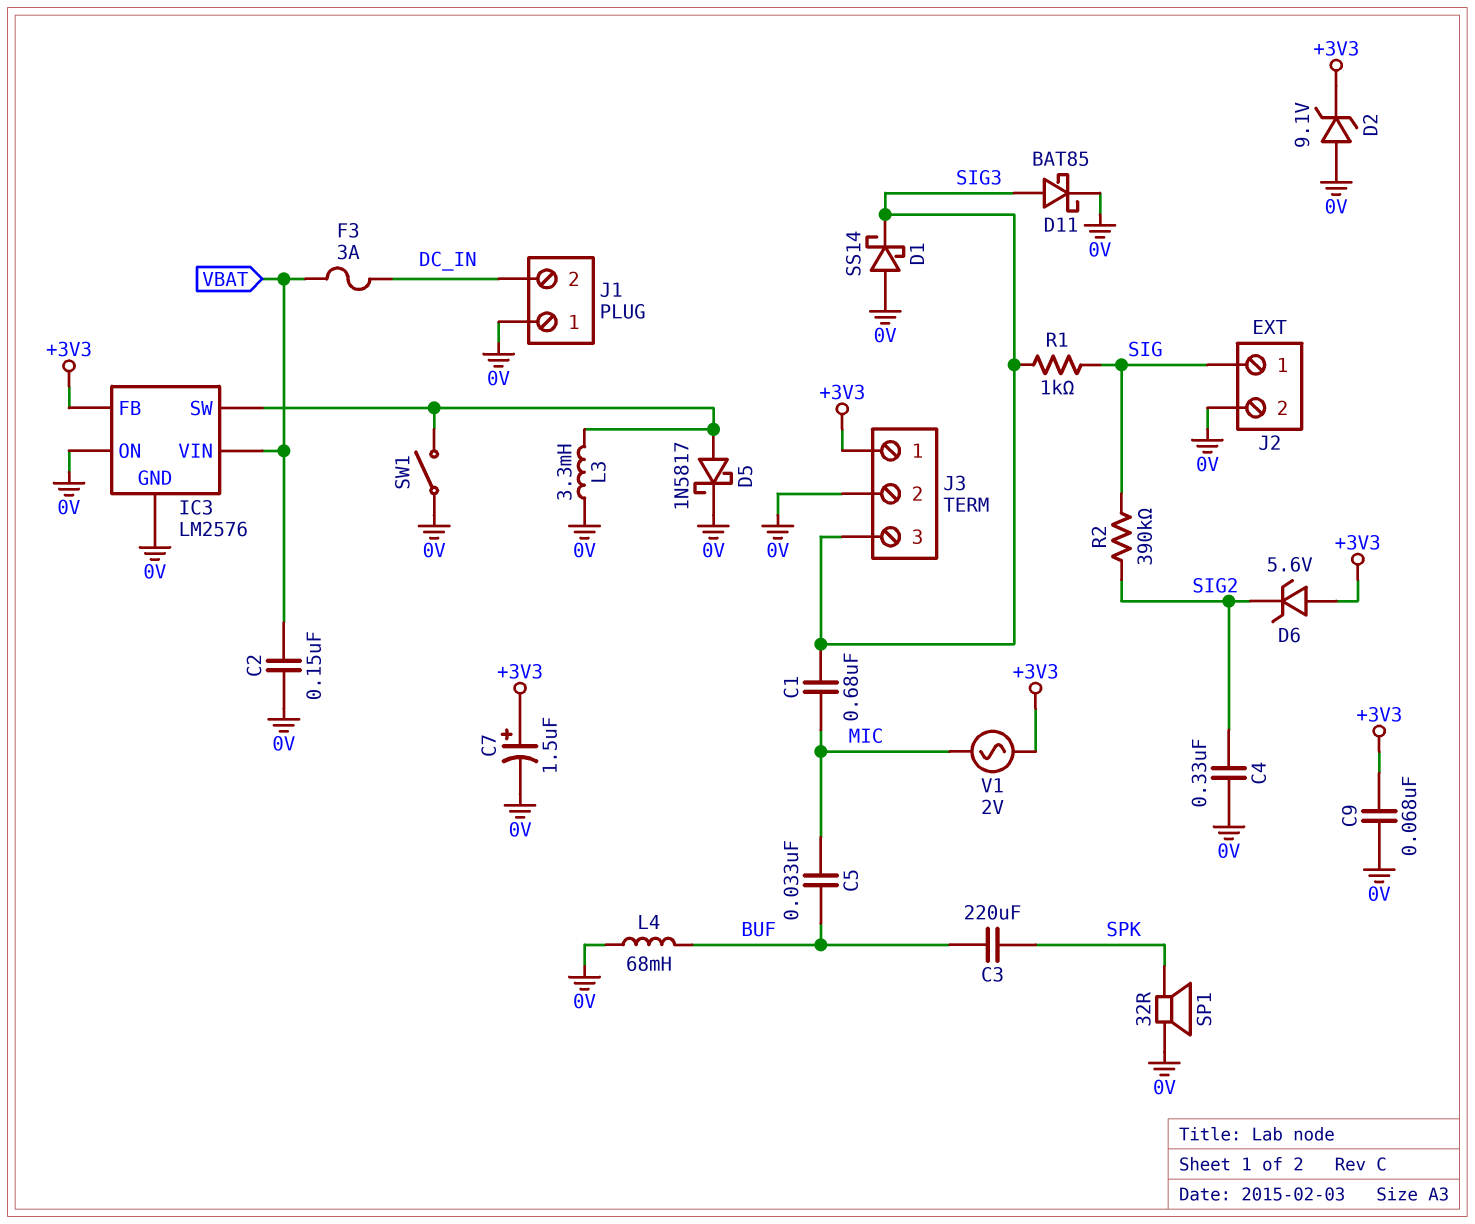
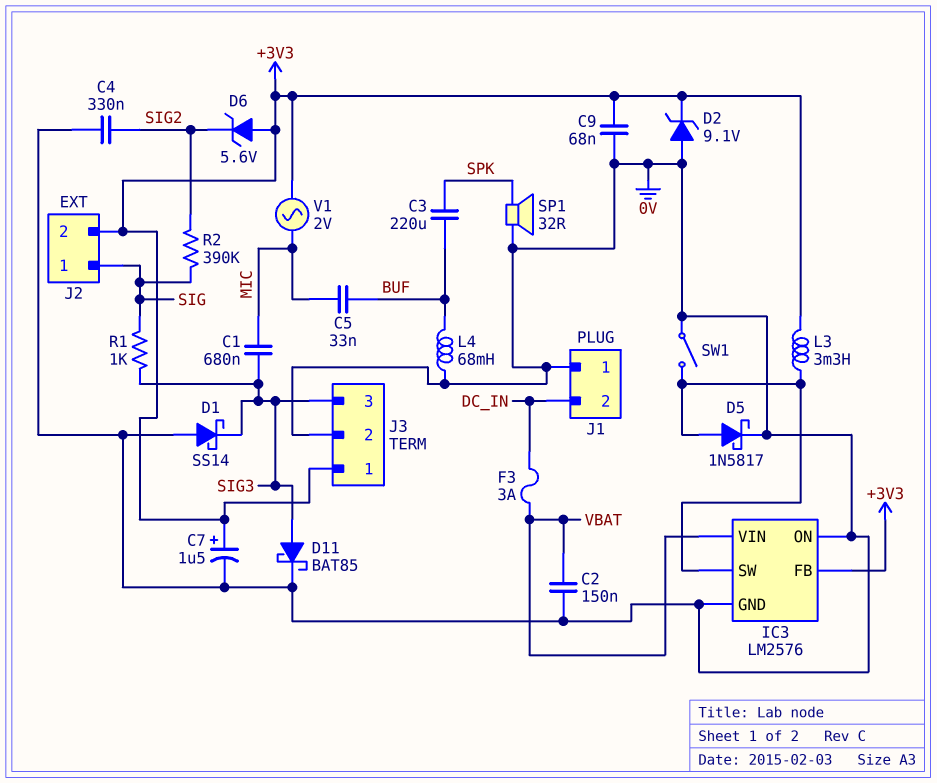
J2 pin 2: 0V -> +3V3
L3: 3.3mH (0V, IC3/SW) -> 3.3mH (+3V3, IC3/SW)

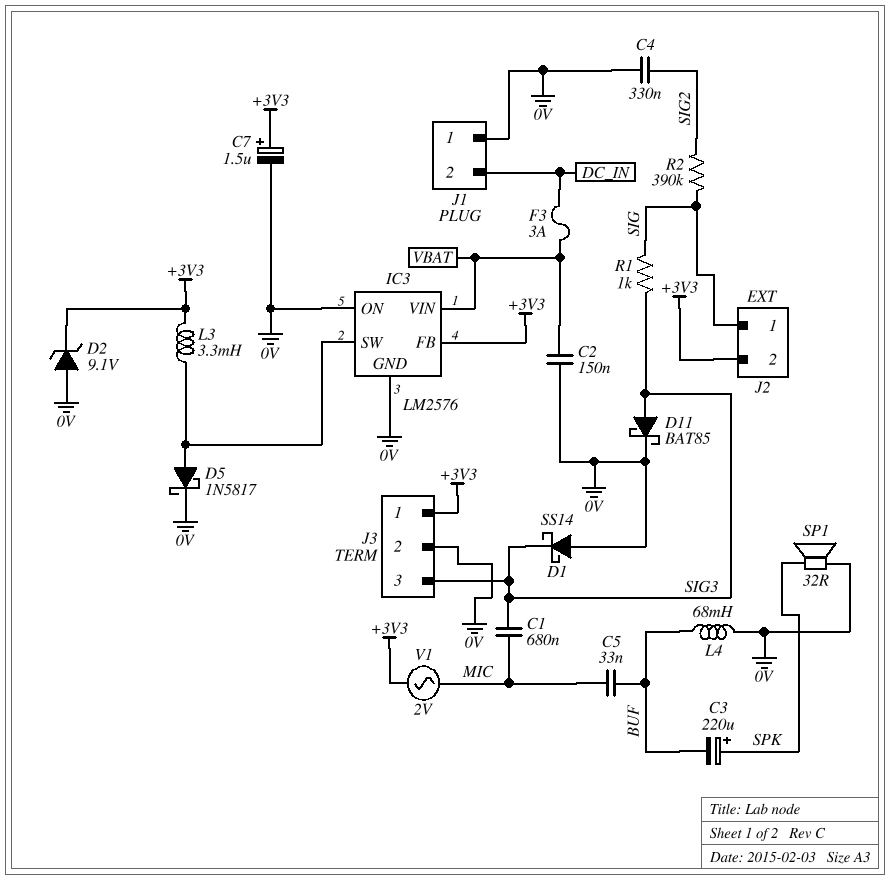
C3: 220uF (BUF, SPK) -> 220uF (plus SPK, minus BUF)
C9: 68nF (+3V3, 0V) -> none
D6: zener 5.6V (A +3V3, K SIG2) -> none
SW1: switch (0V, IC3/SW) -> none

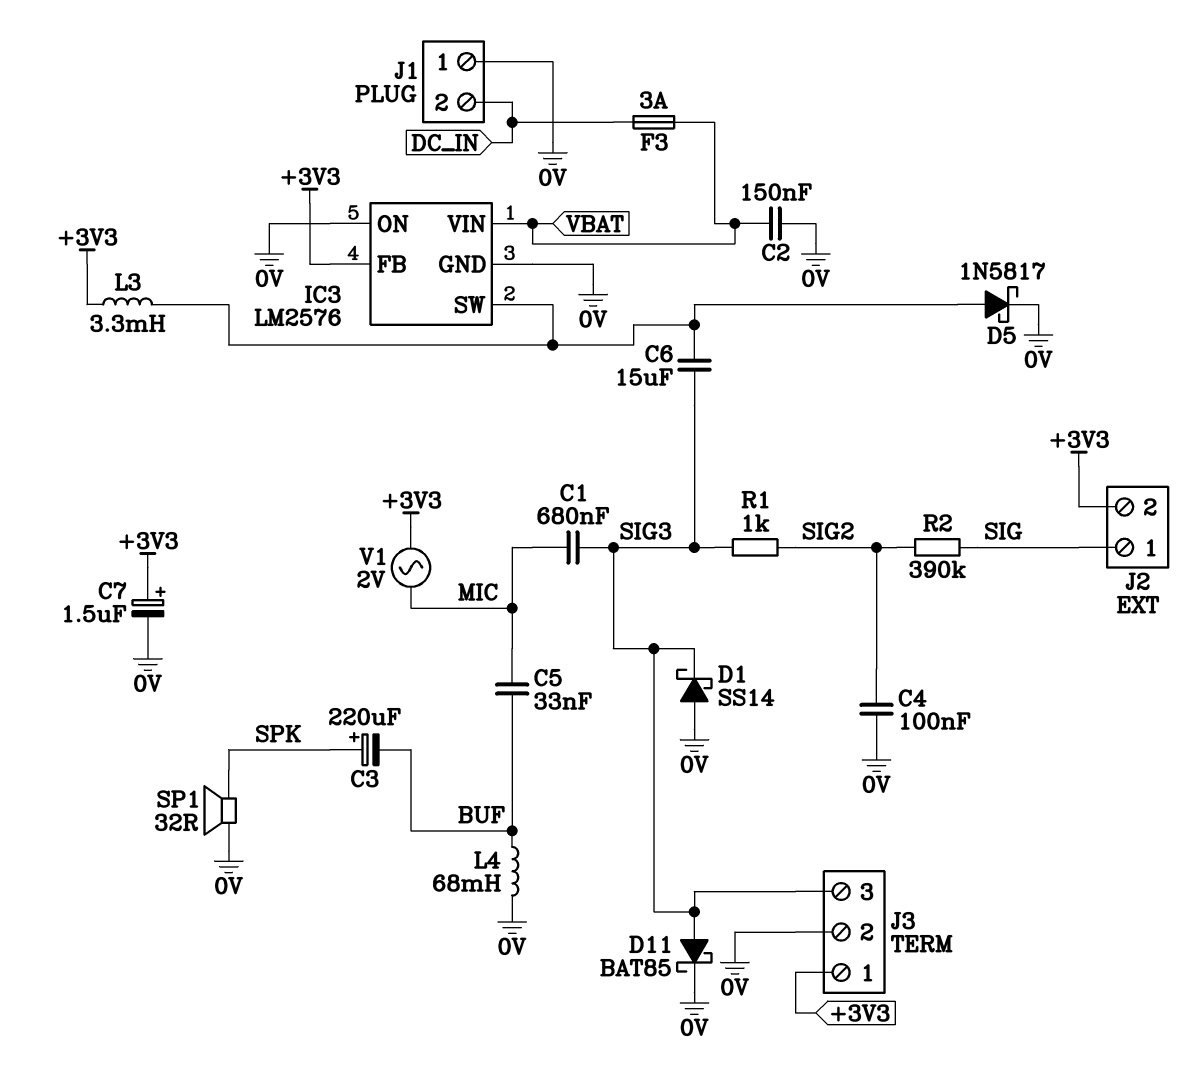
C4: 330nF (0V, SIG2) -> 100nF (0V, SIG2)
C6: none -> 15uF (IC3/SW, SIG3)
D2: zener 9.1V (A 0V, K +3V3) -> none
R1: 1k (SIG, SIG3) -> 1k (SIG2, SIG3)

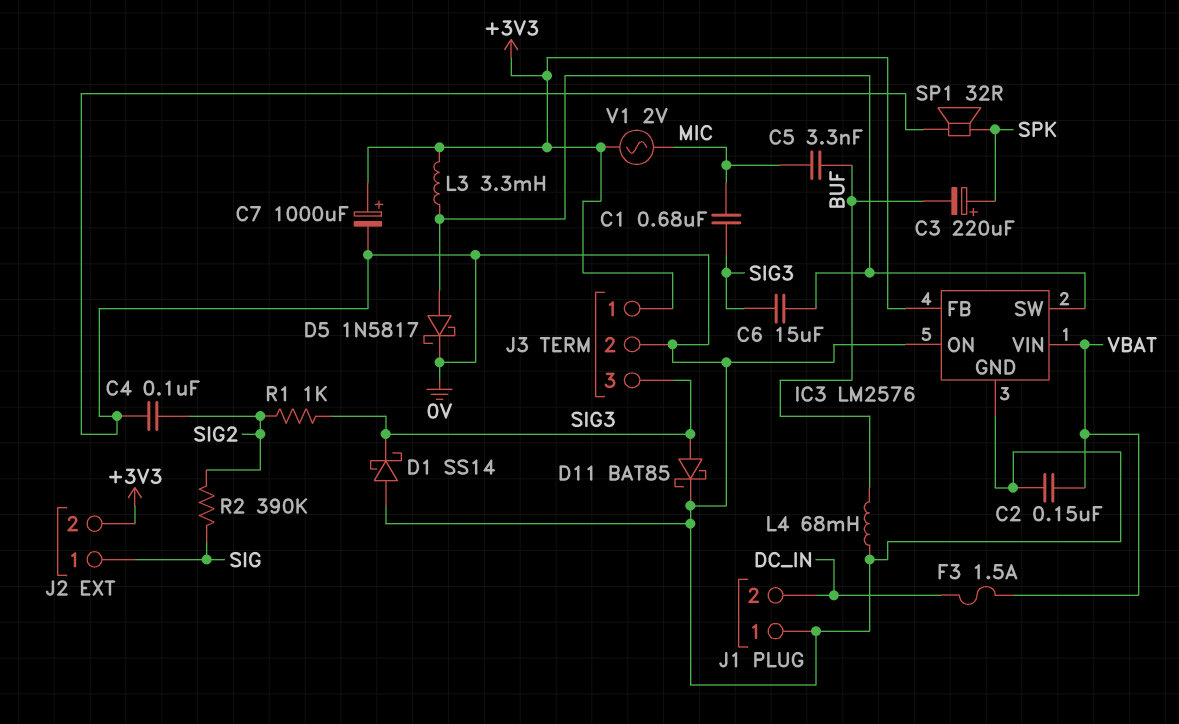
C5: 33nF (BUF, MIC) -> 3.3nF (BUF, MIC)
C7: 1.5uF (plus +3V3, minus 0V) -> 1000uF (plus +3V3, minus 0V)
F3: 3A (DC_IN, VBAT) -> 1.5A (DC_IN, VBAT)

